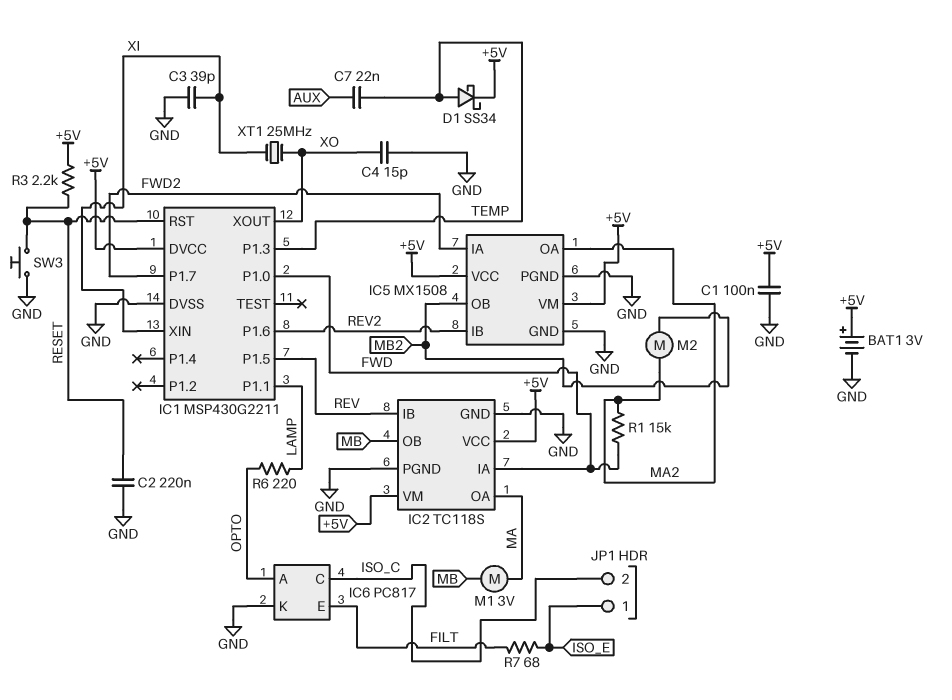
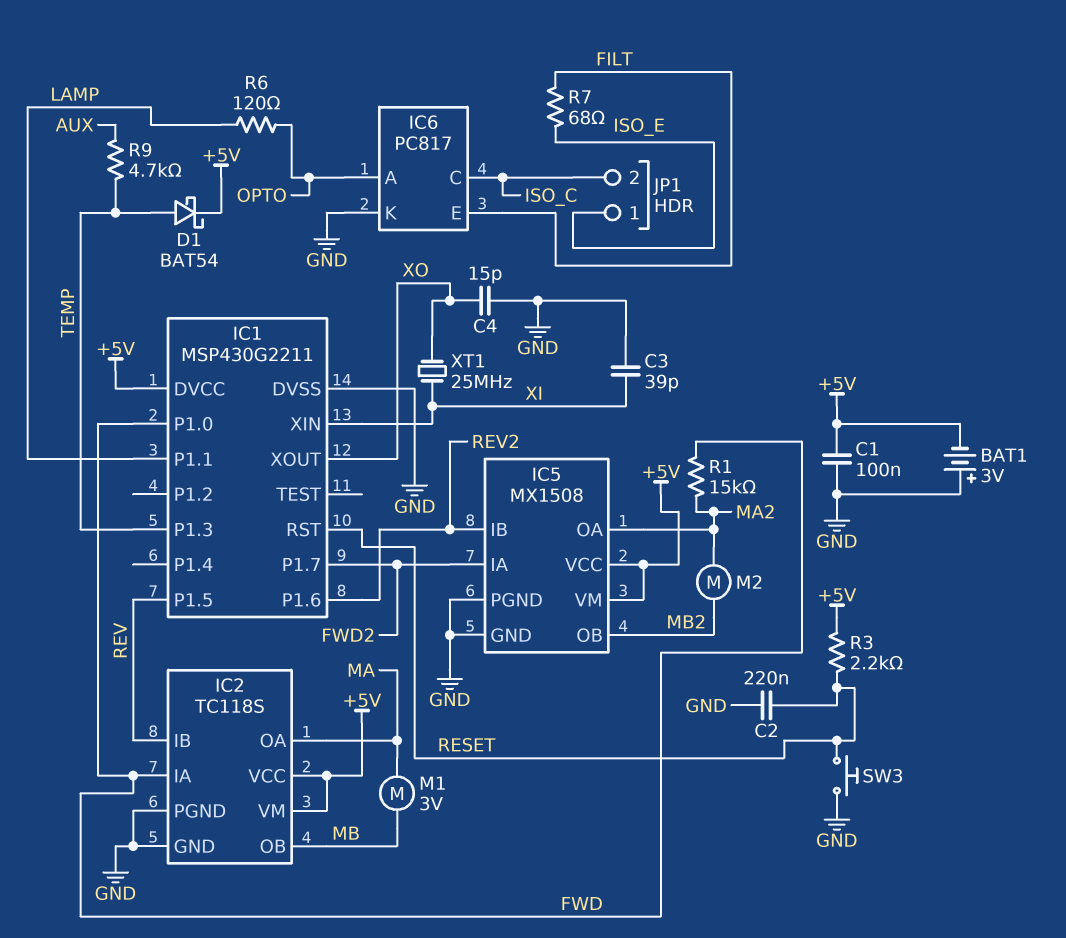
BAT1: 3V (plus +5V, minus GND) -> 3V (plus GND, minus +5V)
C7: 22nF (AUX, TEMP) -> none
D1: schottky SS34 (A TEMP, K +5V) -> schottky BAT54 (A TEMP, K +5V)
R6: 220 (LAMP, OPTO) -> 120 (LAMP, OPTO)
R9: none -> 4.7k (AUX, TEMP)

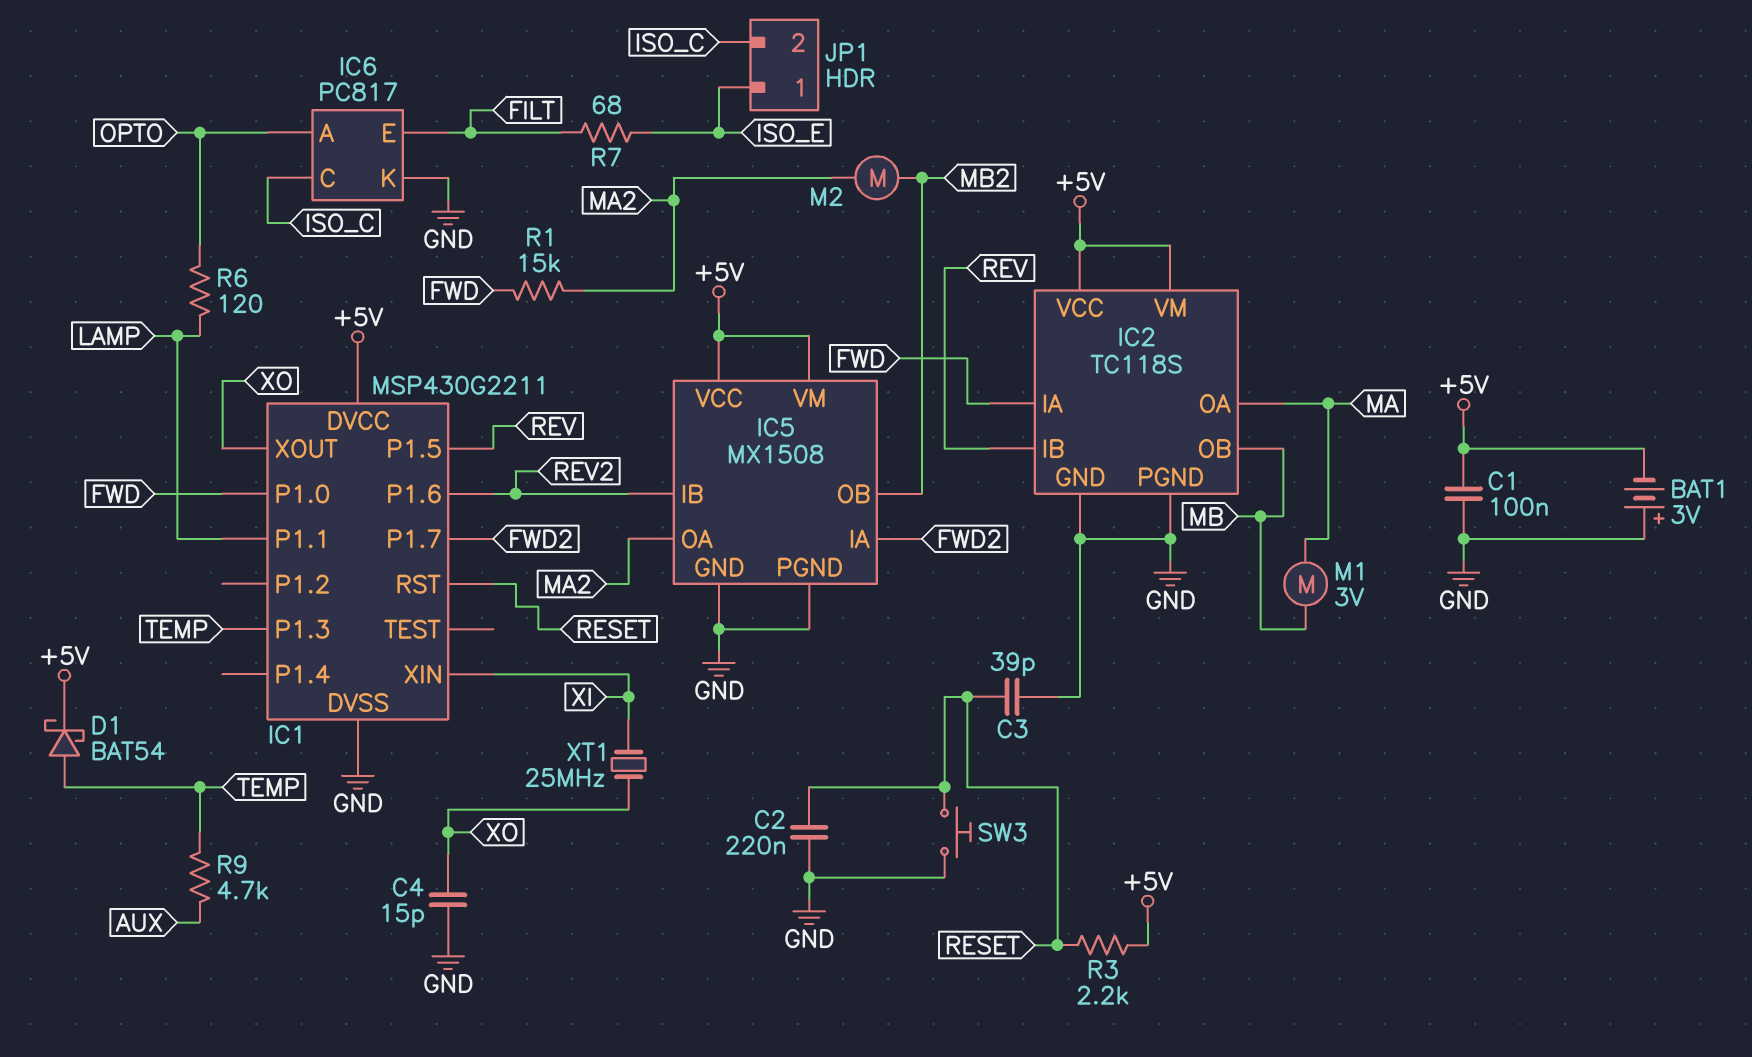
C3: 39pF (GND, XI) -> 39pF (GND, RESET)

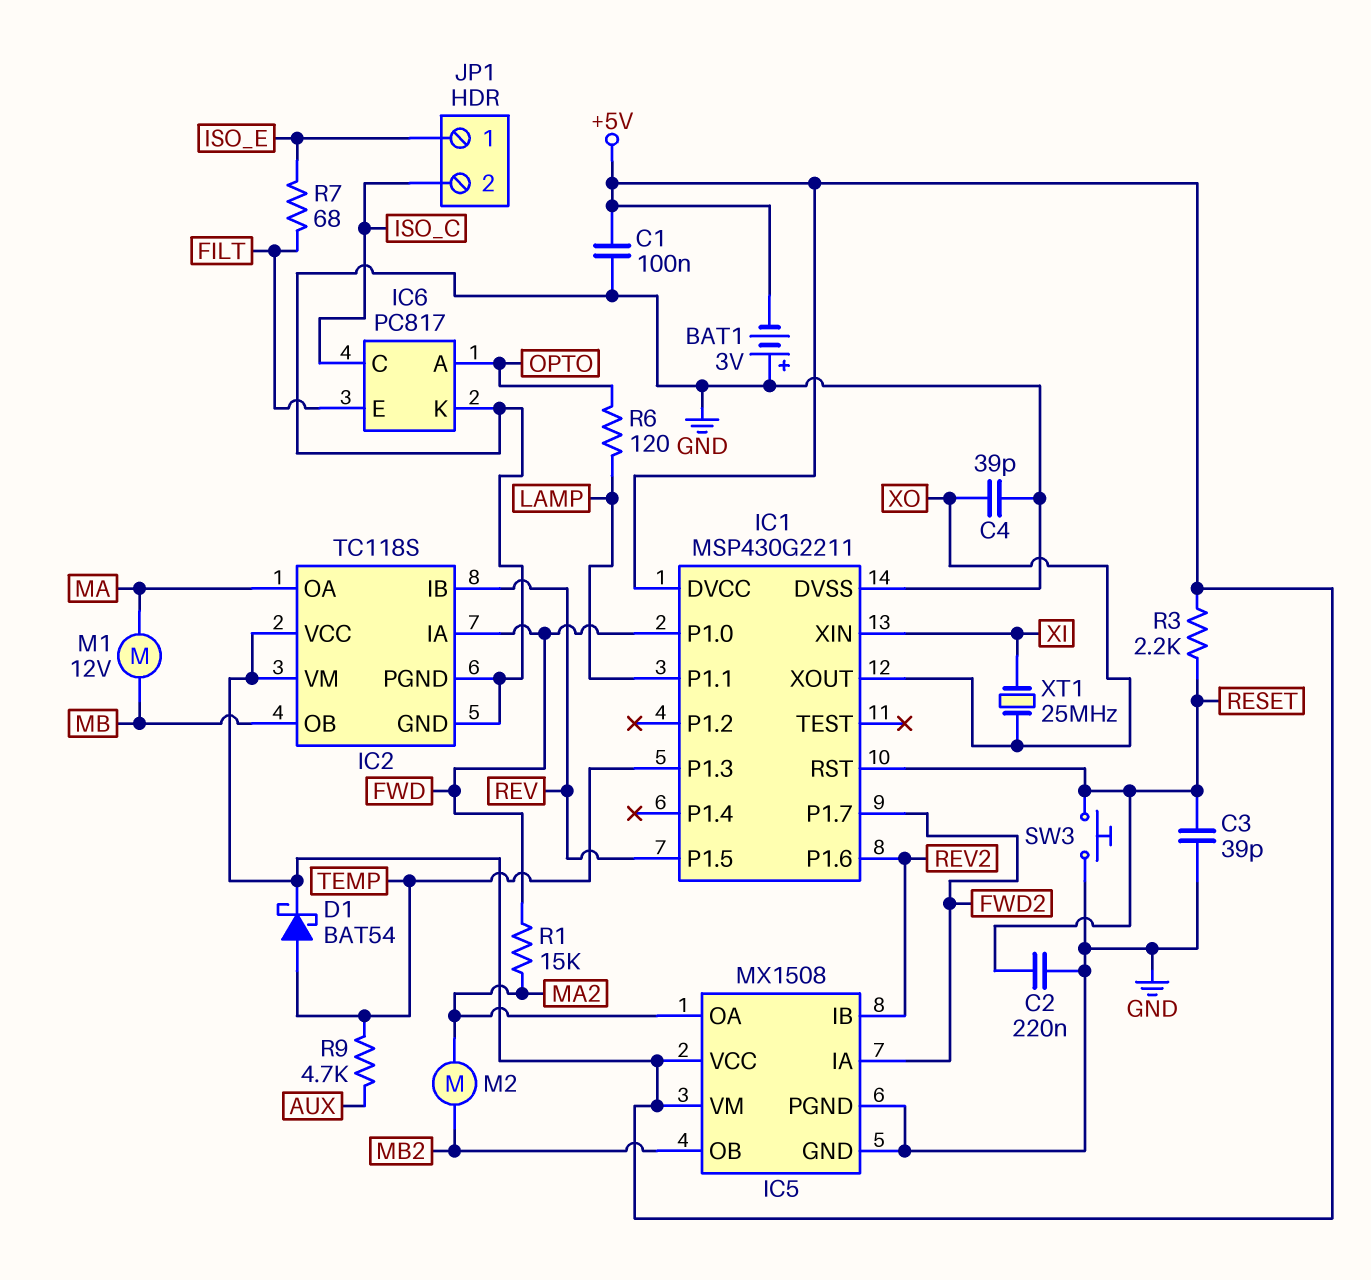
C4: 15pF (GND, XO) -> 39pF (GND, XO)
M1: motor 3V (MA, MB) -> motor 12V (MA, MB)

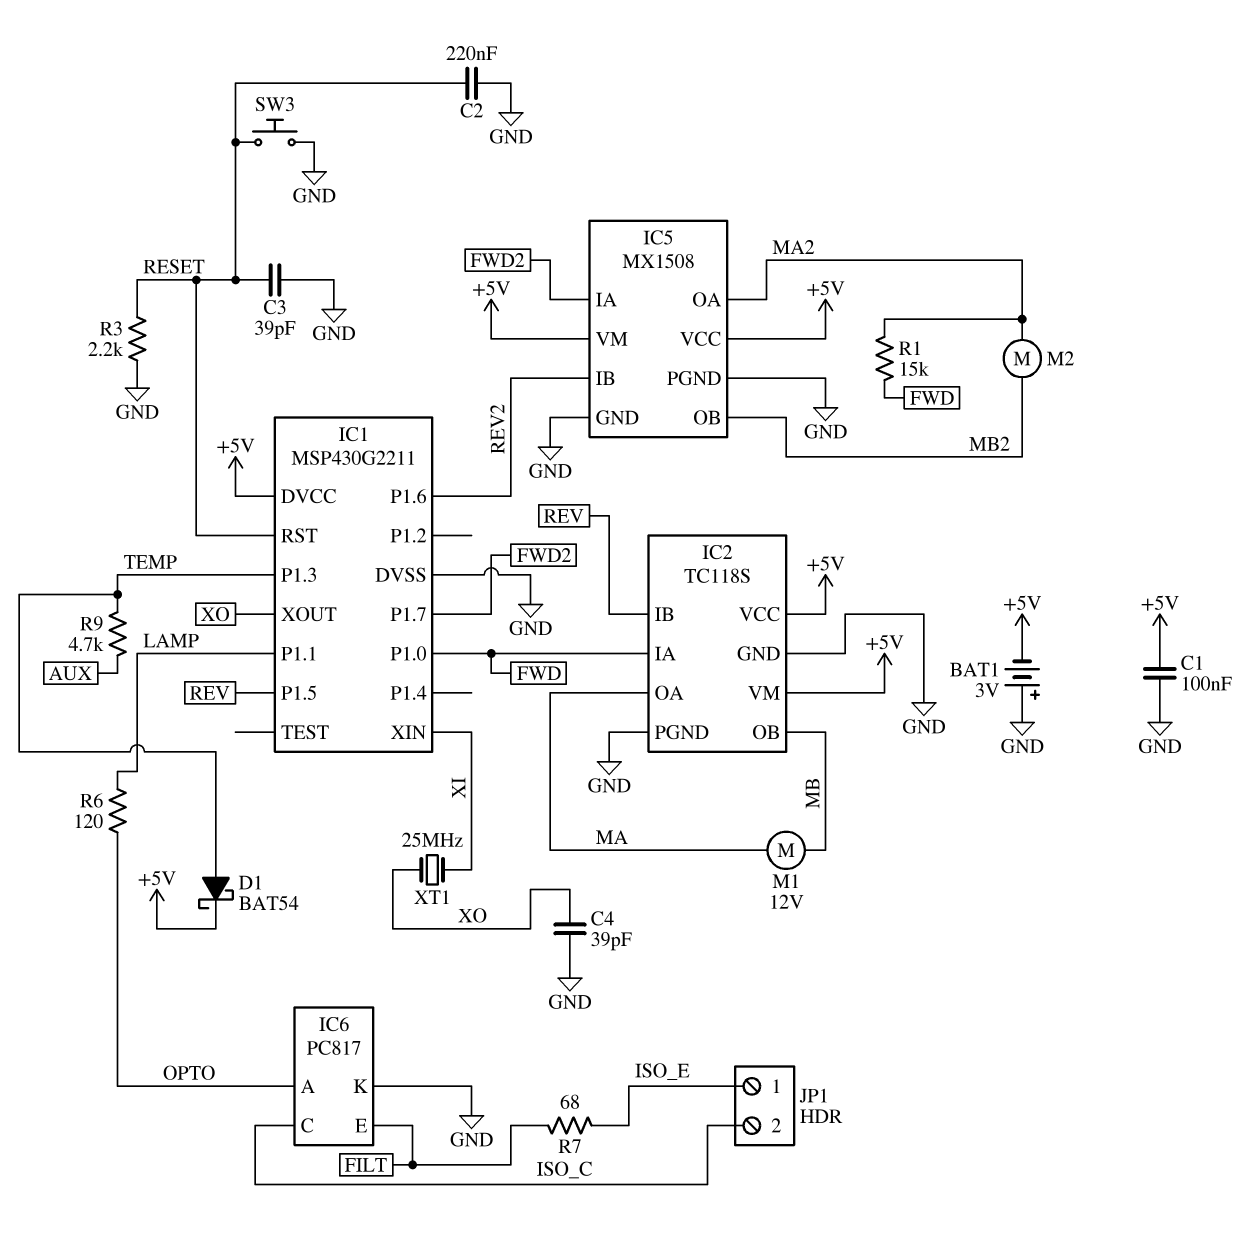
R3: 2.2k (+5V, RESET) -> 2.2k (GND, RESET)

